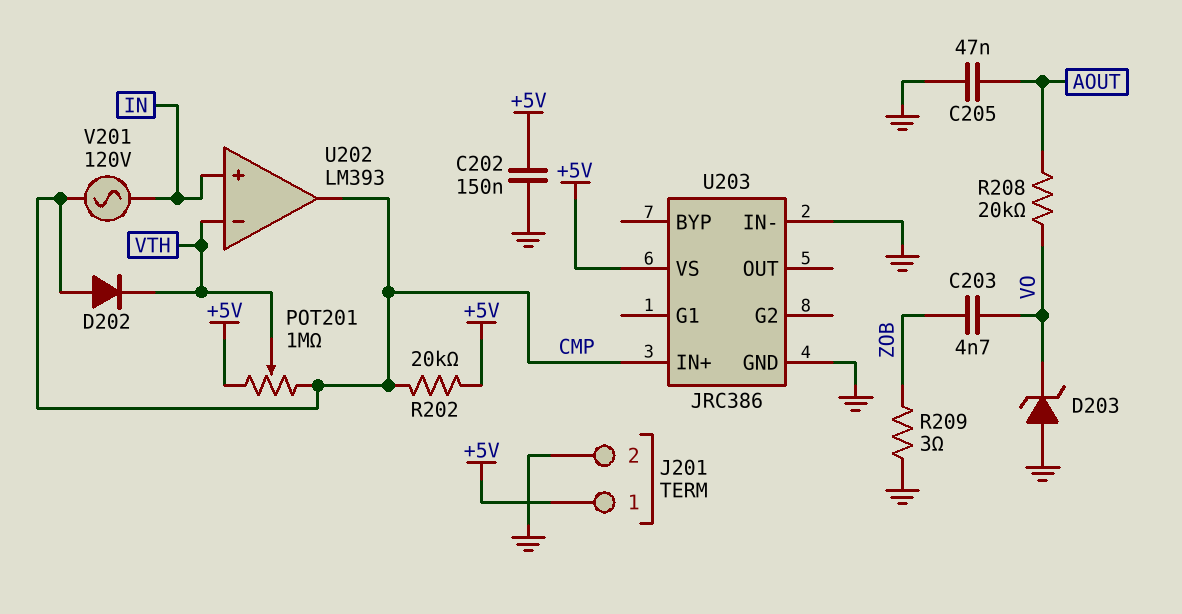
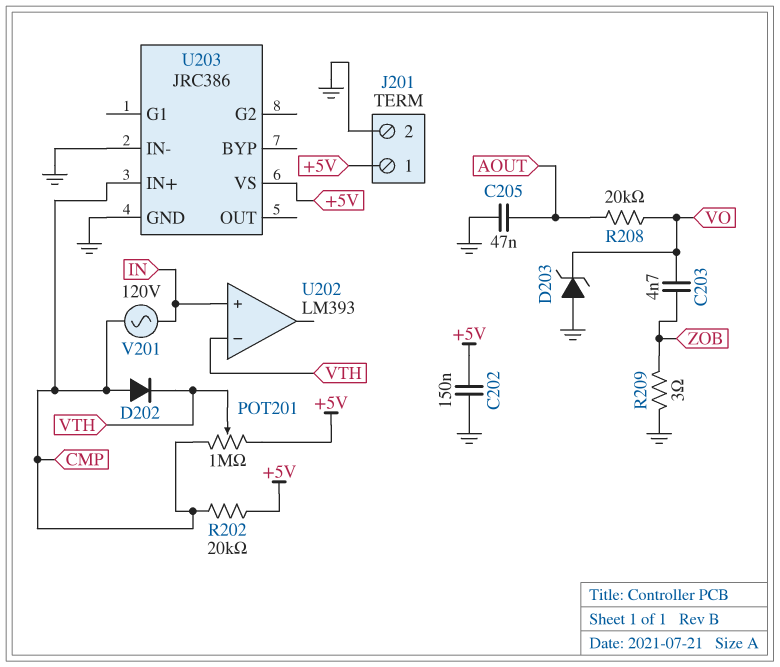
U202 pin out: CMP -> none

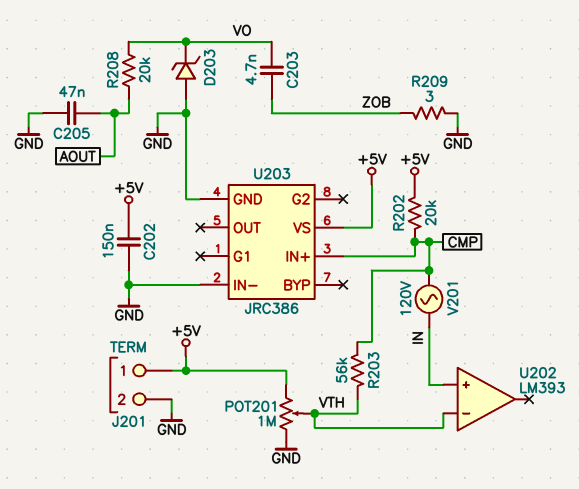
D202: diode (A CMP, K VTH) -> none
POT201: 1M (+5V, CMP, wiper VTH) -> 1M (+5V, GND, wiper VTH)
R203: none -> 56k (CMP, VTH)

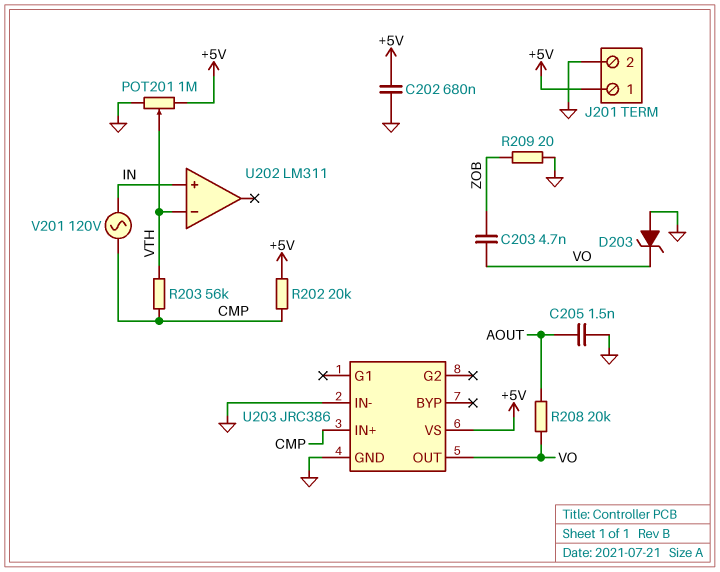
C202: 150nF (+5V, GND) -> 680nF (+5V, GND)
C205: 47nF (AOUT, GND) -> 1.5nF (AOUT, GND)
R209: 3 (GND, ZOB) -> 20 (GND, ZOB)
U202: LM393 -> LM311
U203 pin OUT: none -> VO

